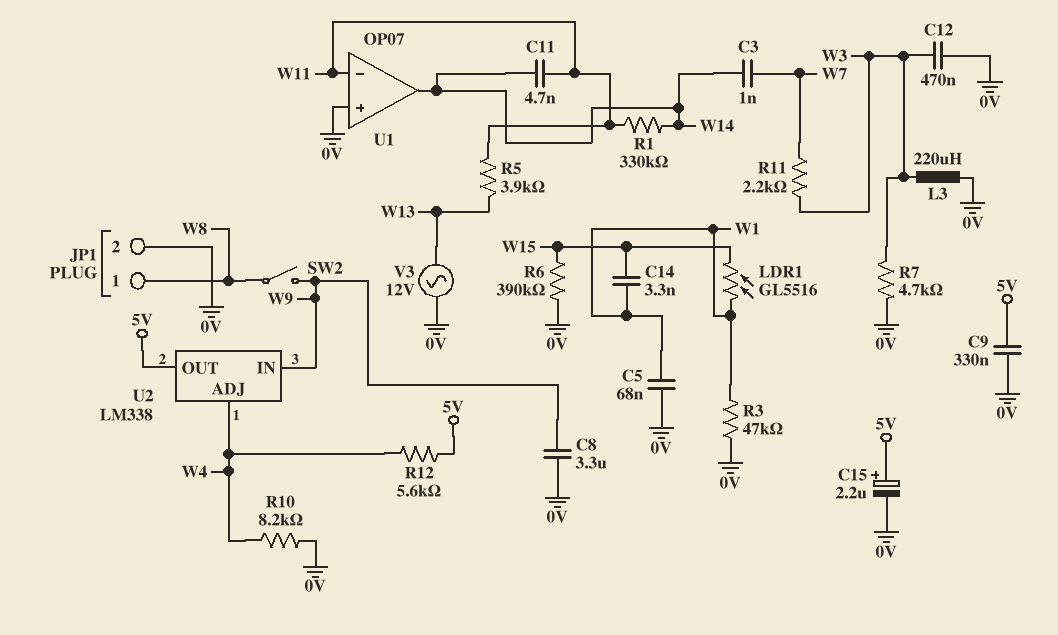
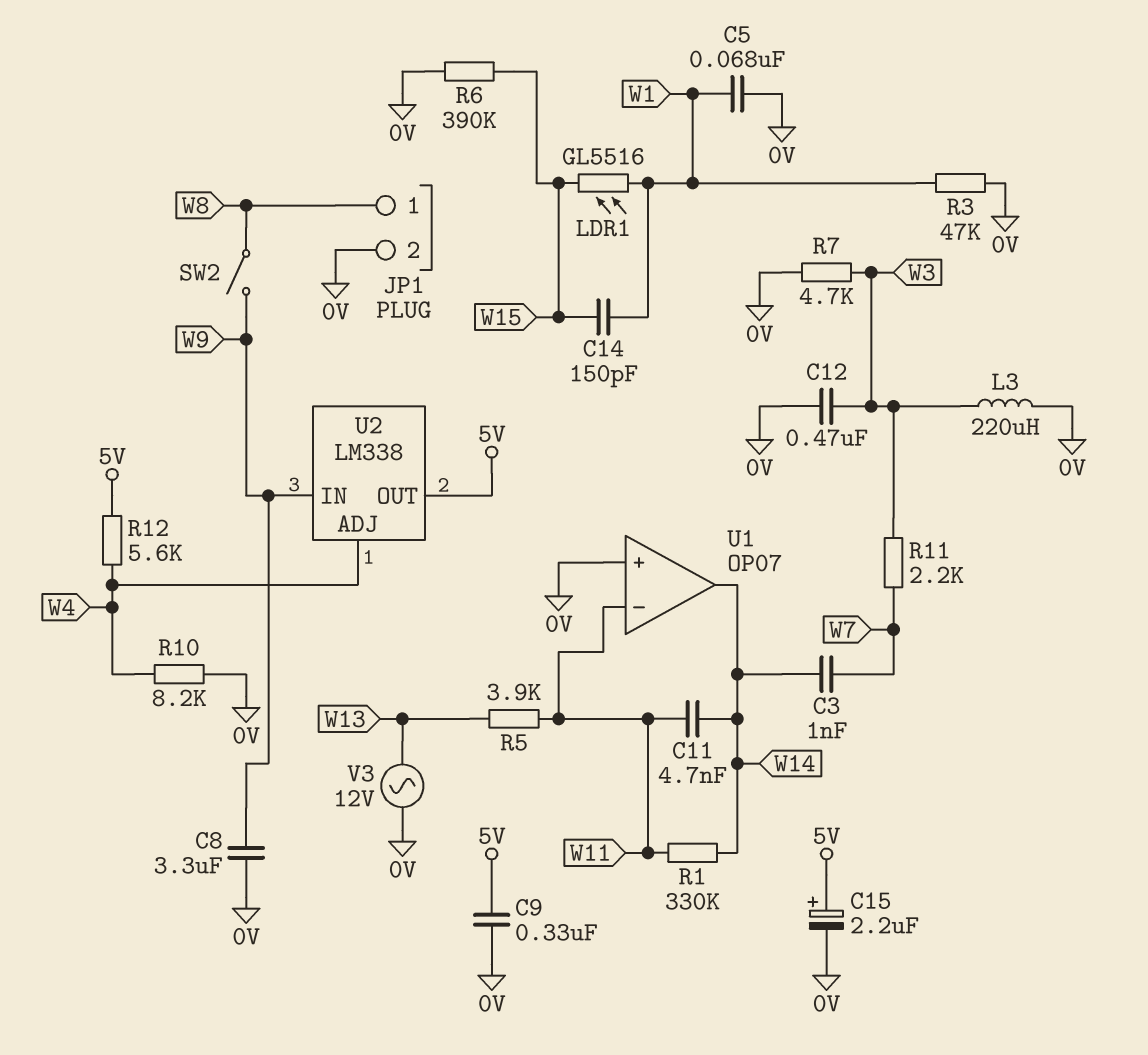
C14: 3.3nF (W1, W15) -> 150pF (W1, W15)

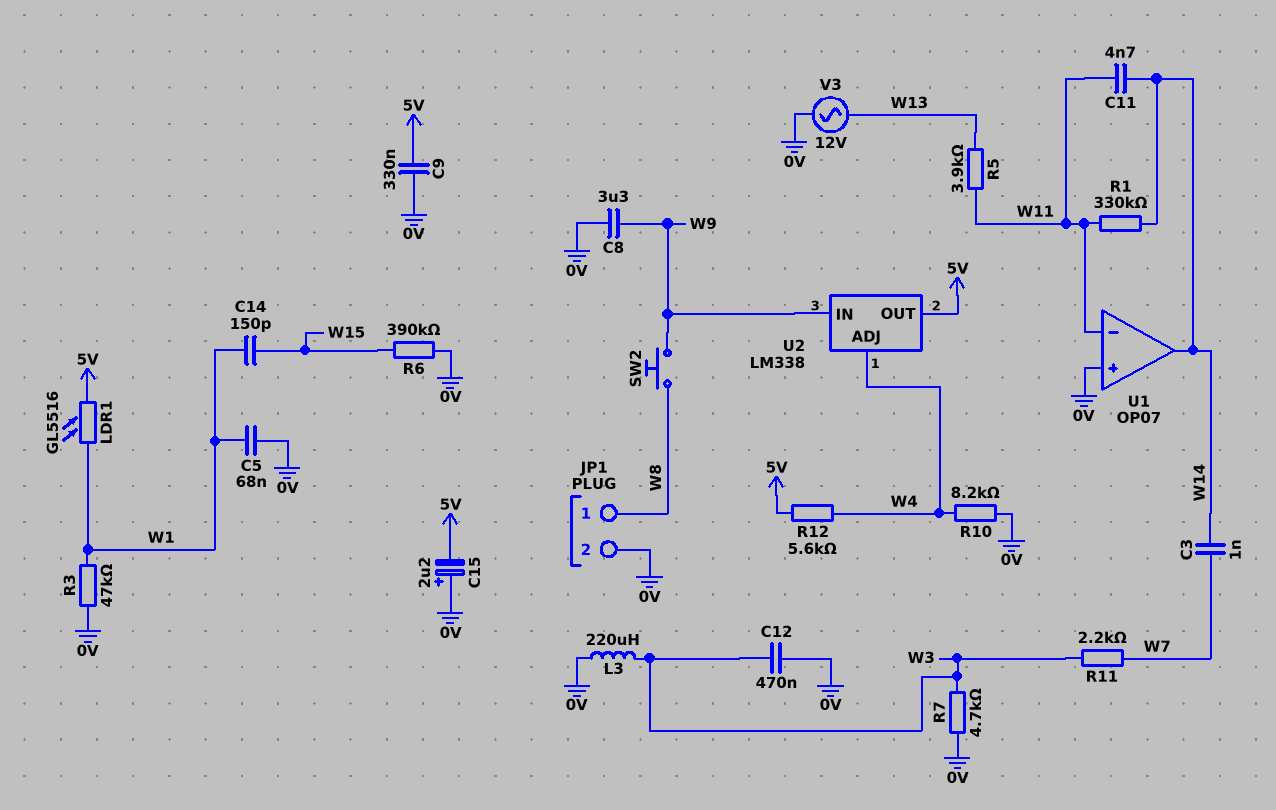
C15: 2.2uF (plus 5V, minus 0V) -> 2.2uF (plus 0V, minus 5V)
LDR1: GL5516 (W1, W15) -> GL5516 (5V, W1)
SW2: switch (W8, W9) -> button (W8, W9)

